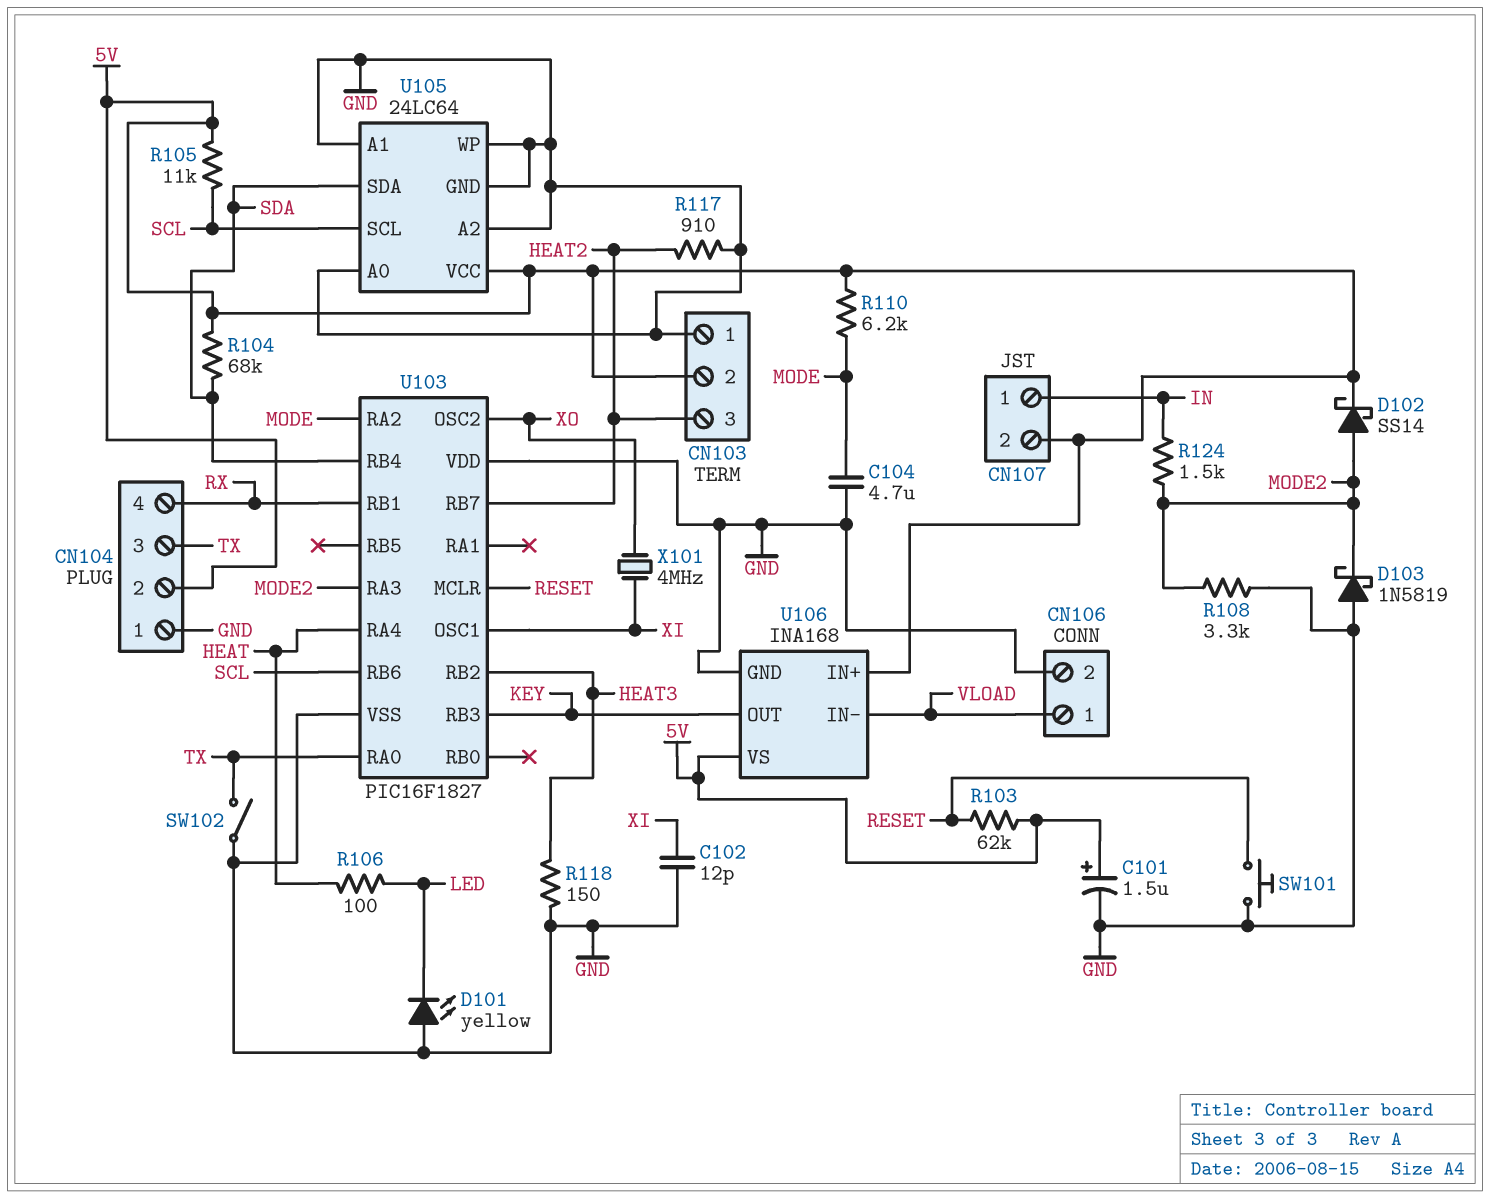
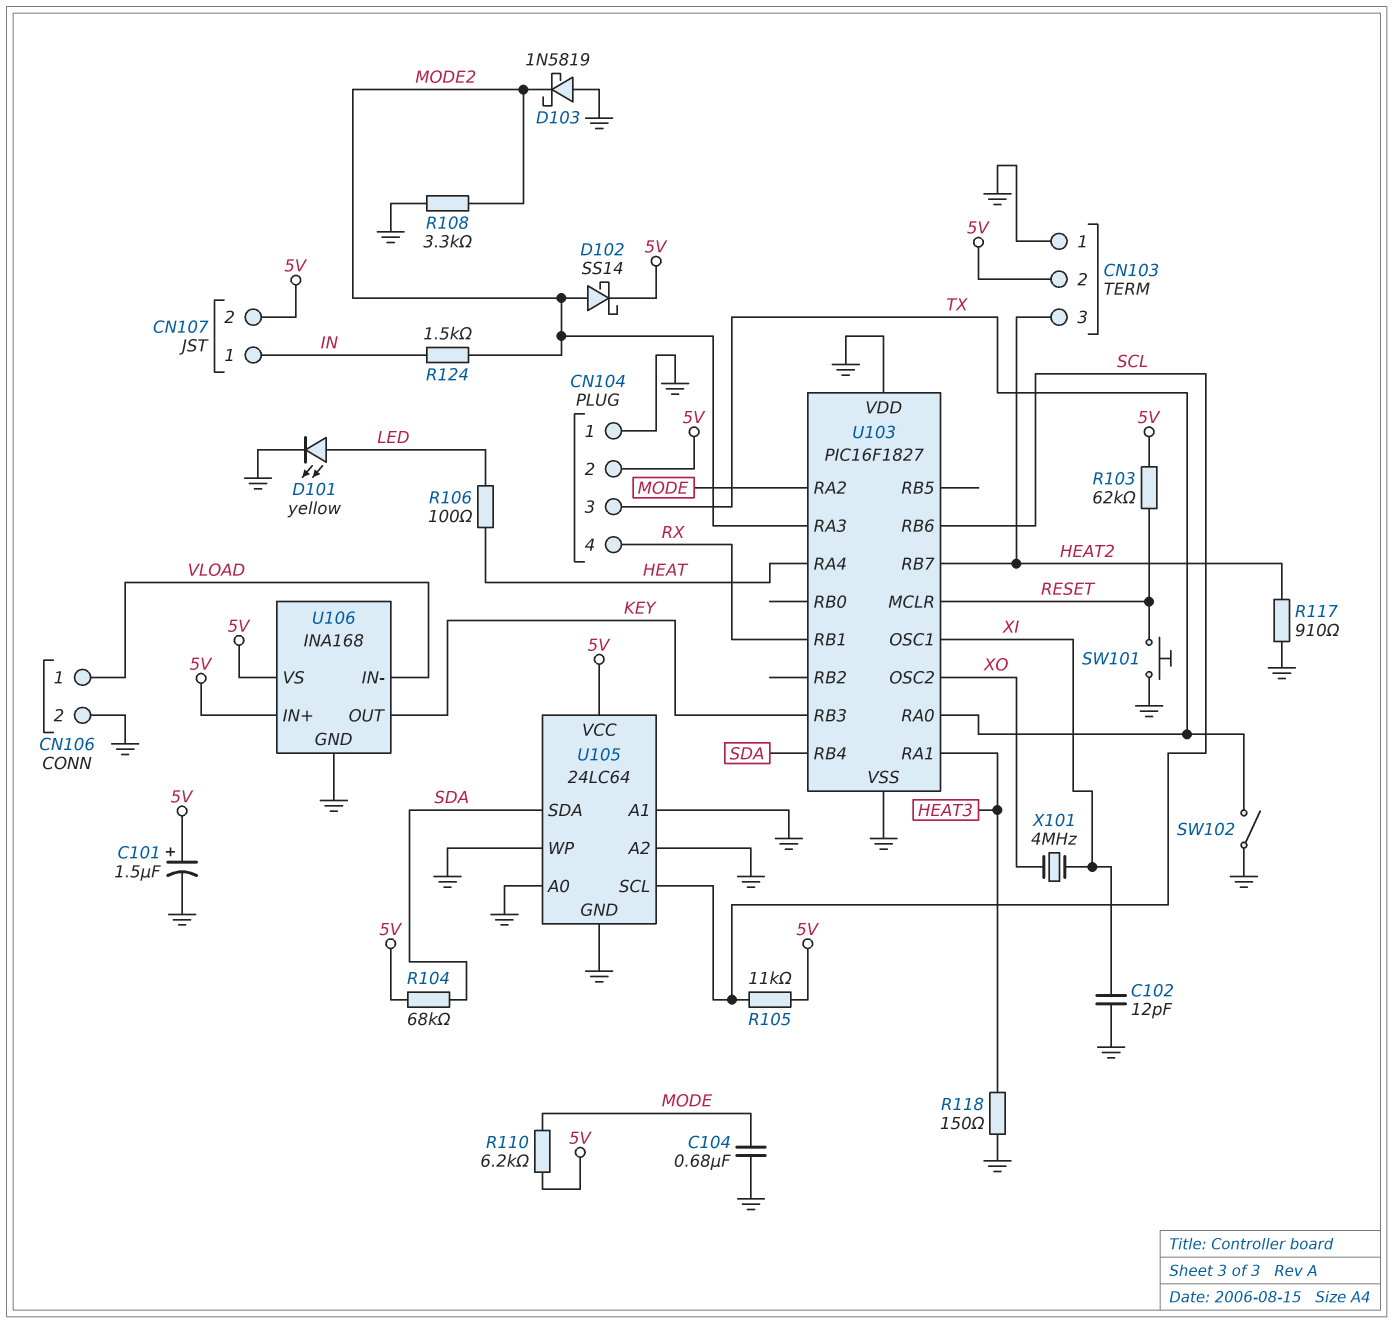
C104: 4.7uF (GND, MODE) -> 680nF (GND, MODE)
D101: LED yellow (A GND, K LED) -> LED yellow (A LED, K GND)
U103 pin RA1: none -> HEAT3
U103 pin RB2: HEAT3 -> none

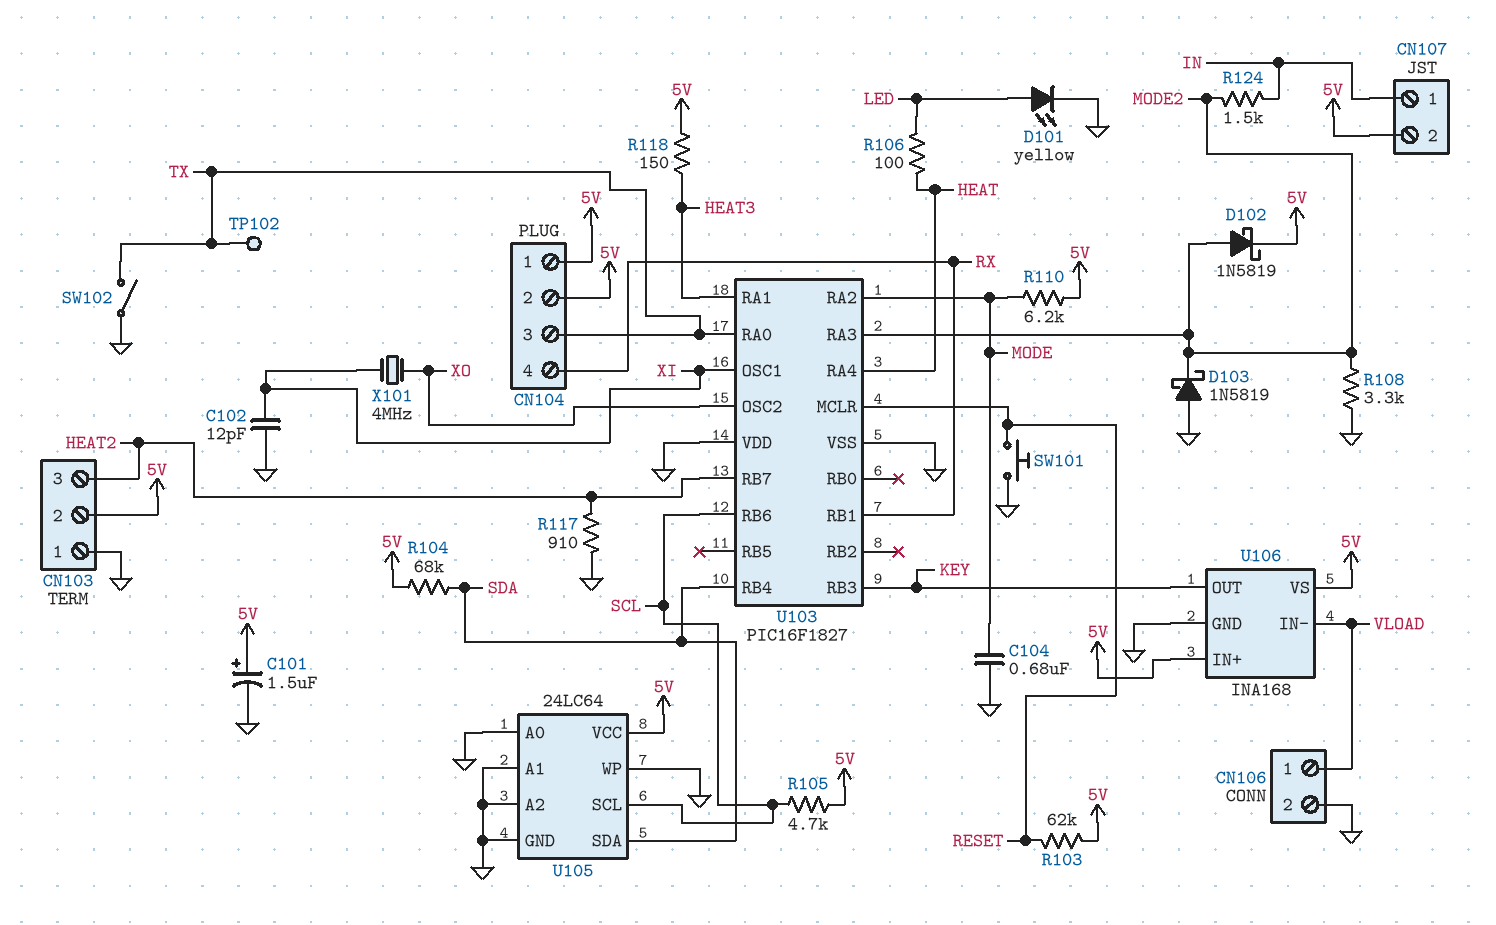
CN104 pin 1: GND -> 5V
D102: schottky SS14 (A MODE2, K 5V) -> schottky 1N5819 (A MODE2, K 5V)
R105: 11k (5V, SCL) -> 4.7k (5V, SCL)
R118: 150 (GND, HEAT3) -> 150 (5V, HEAT3)
TP102: none -> test point (TX)

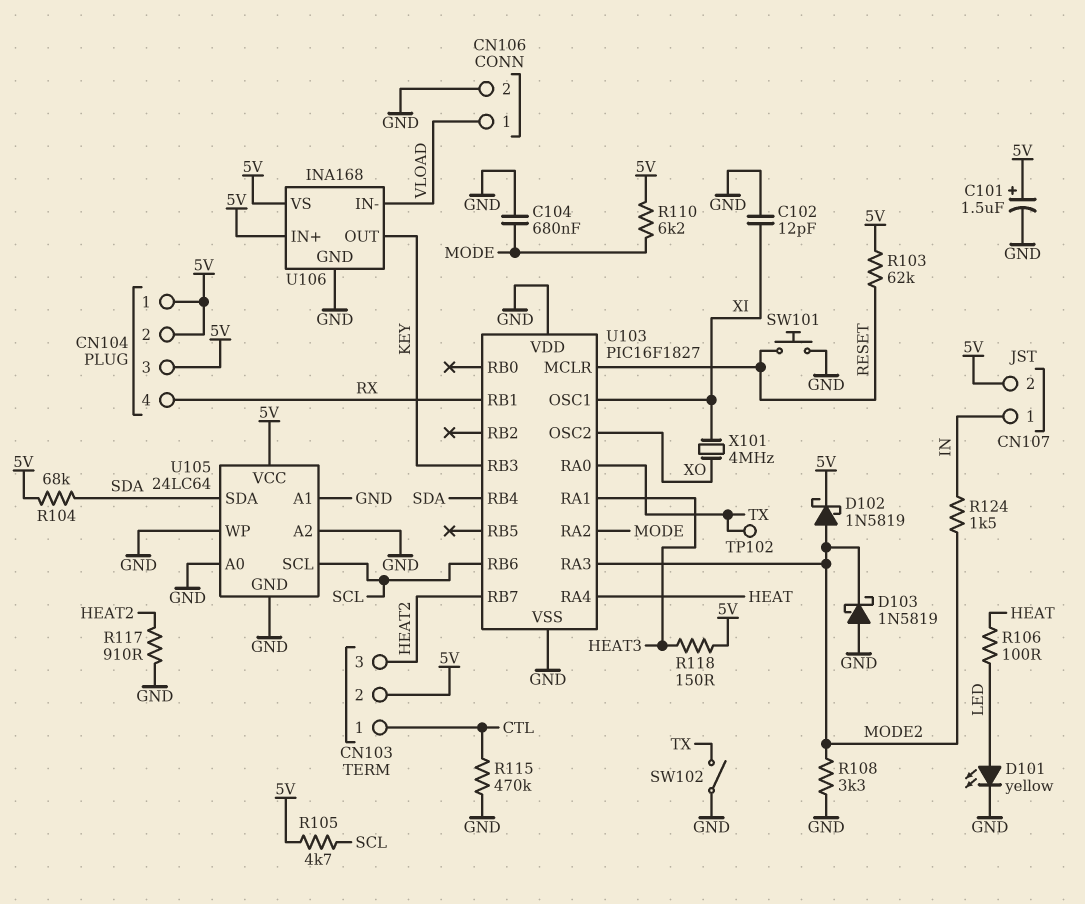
CN103 pin 1: GND -> CTL
CN104 pin 3: TX -> 5V
R115: none -> 470k (CTL, GND)

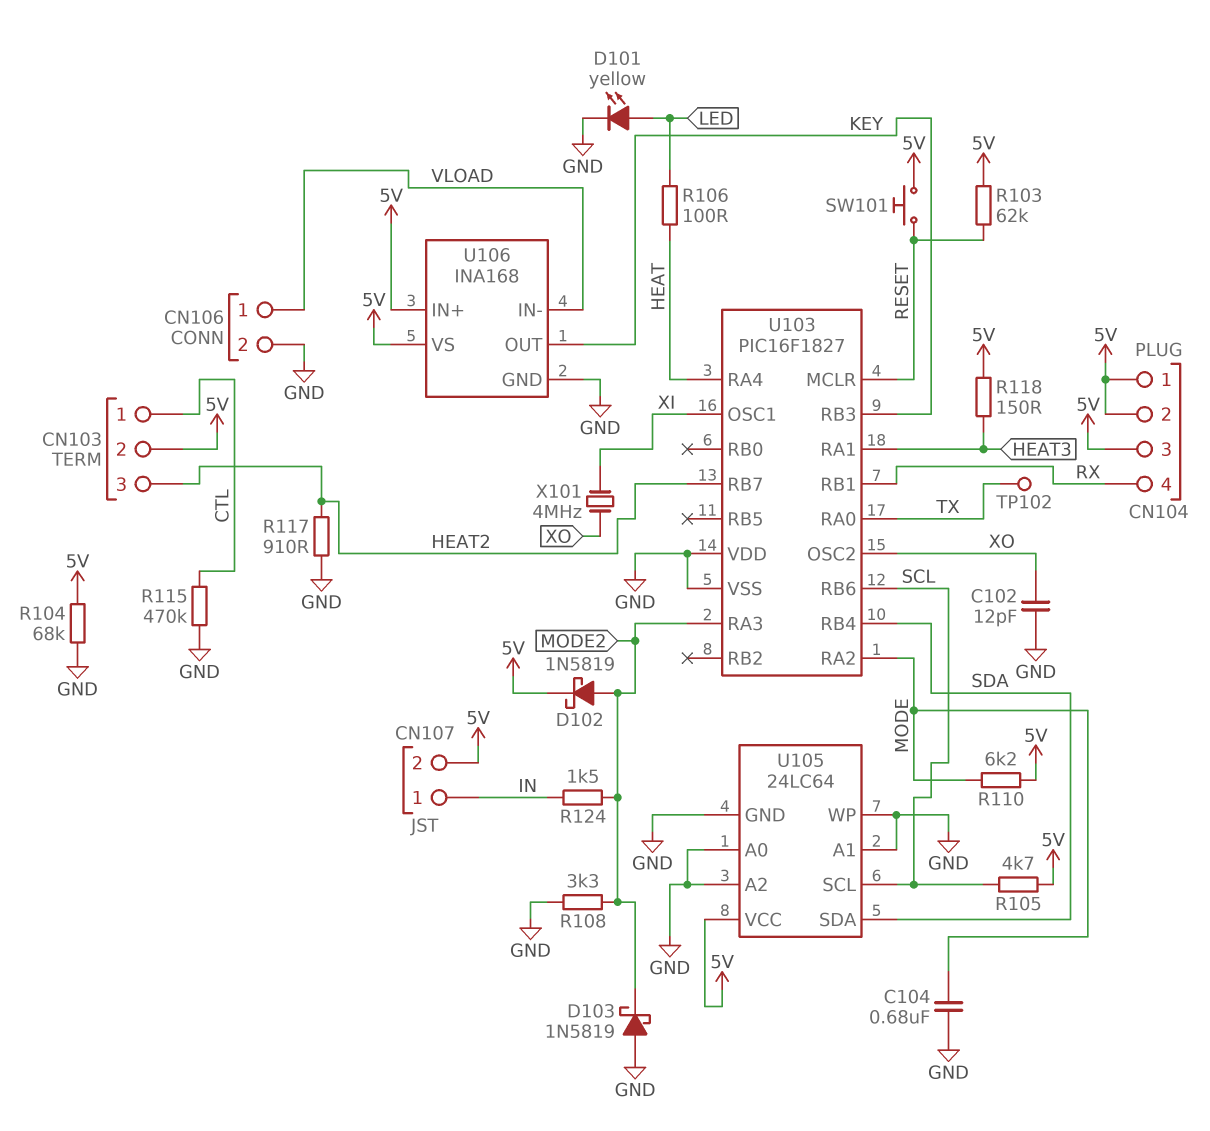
C101: 1.5uF (plus 5V, minus GND) -> none
C102: 12pF (GND, XI) -> 12pF (GND, XO)
R104: 68k (5V, SDA) -> 68k (5V, GND)
SW101: button (GND, RESET) -> button (5V, RESET)
SW102: switch (GND, TX) -> none

